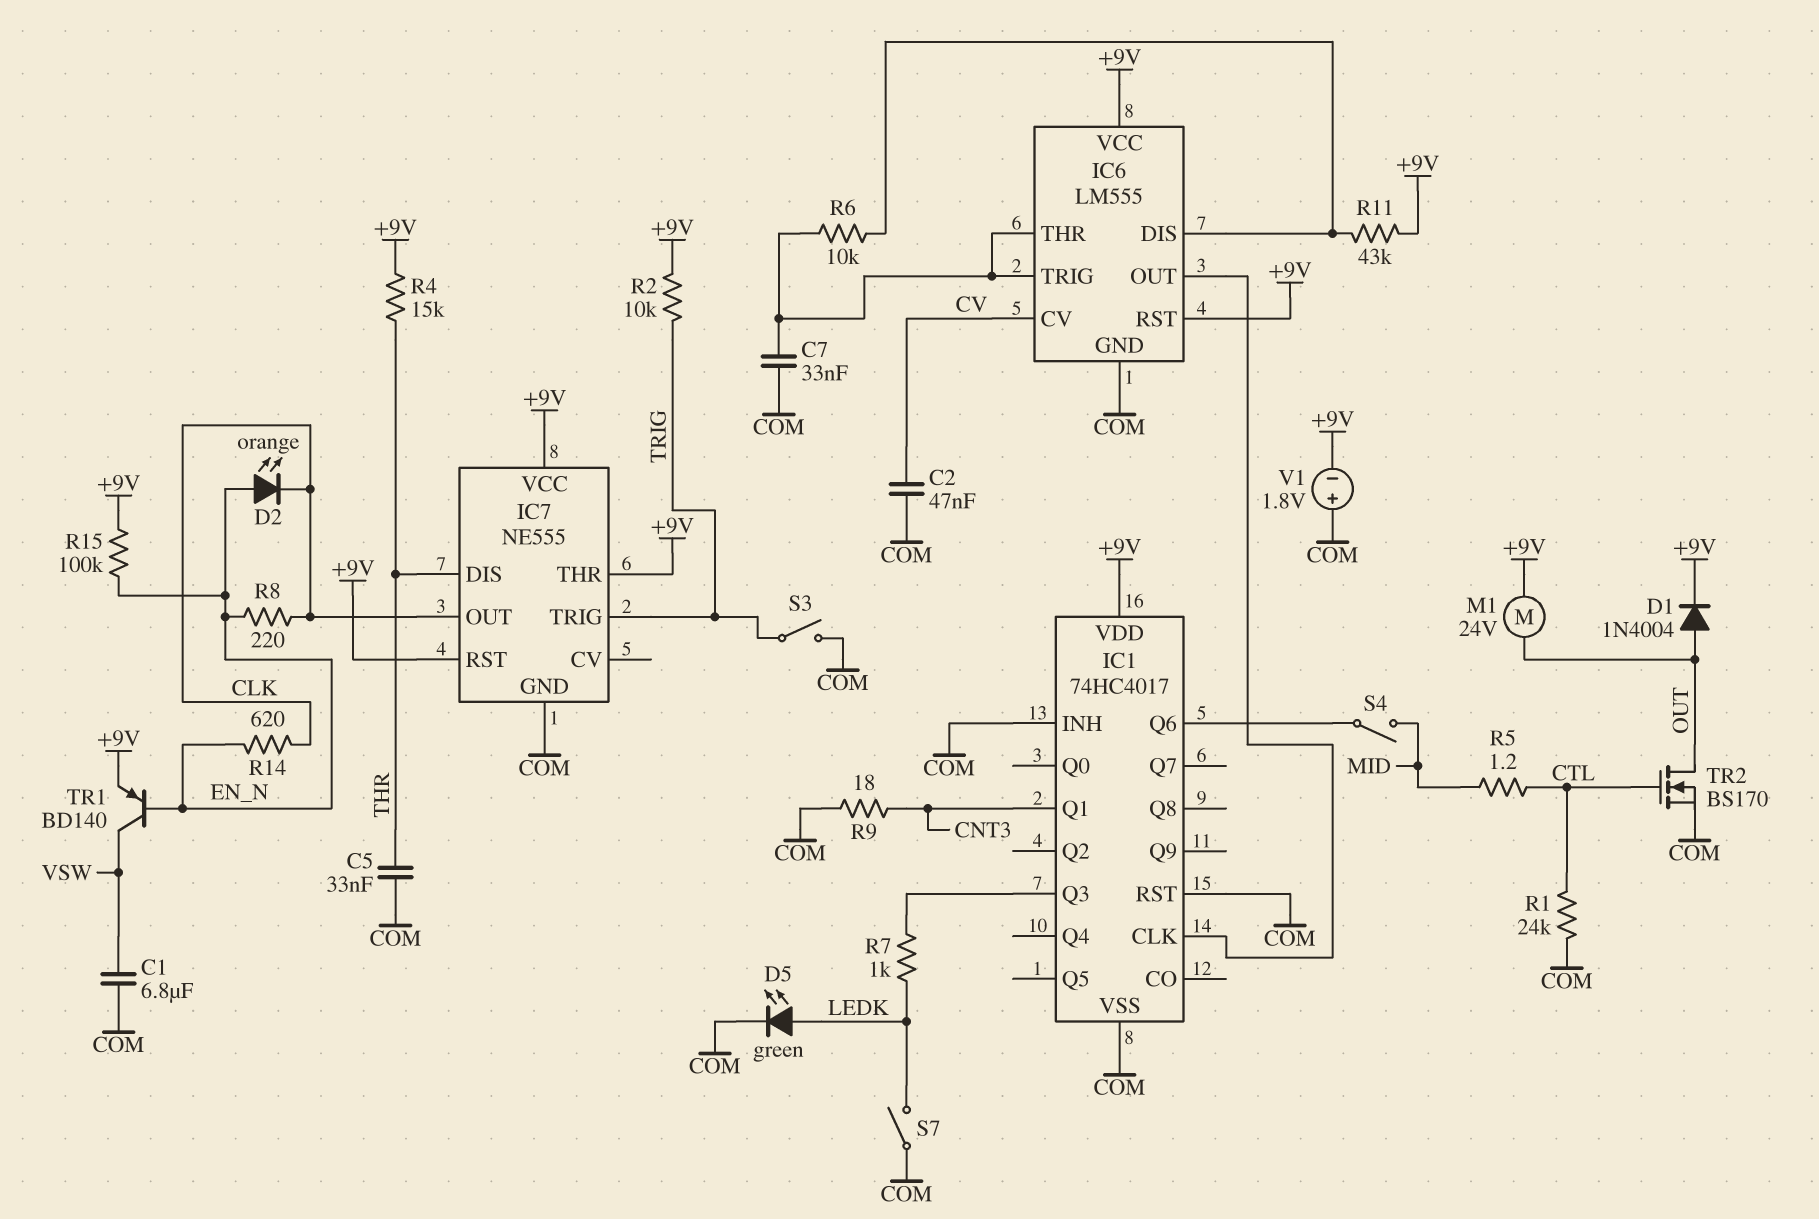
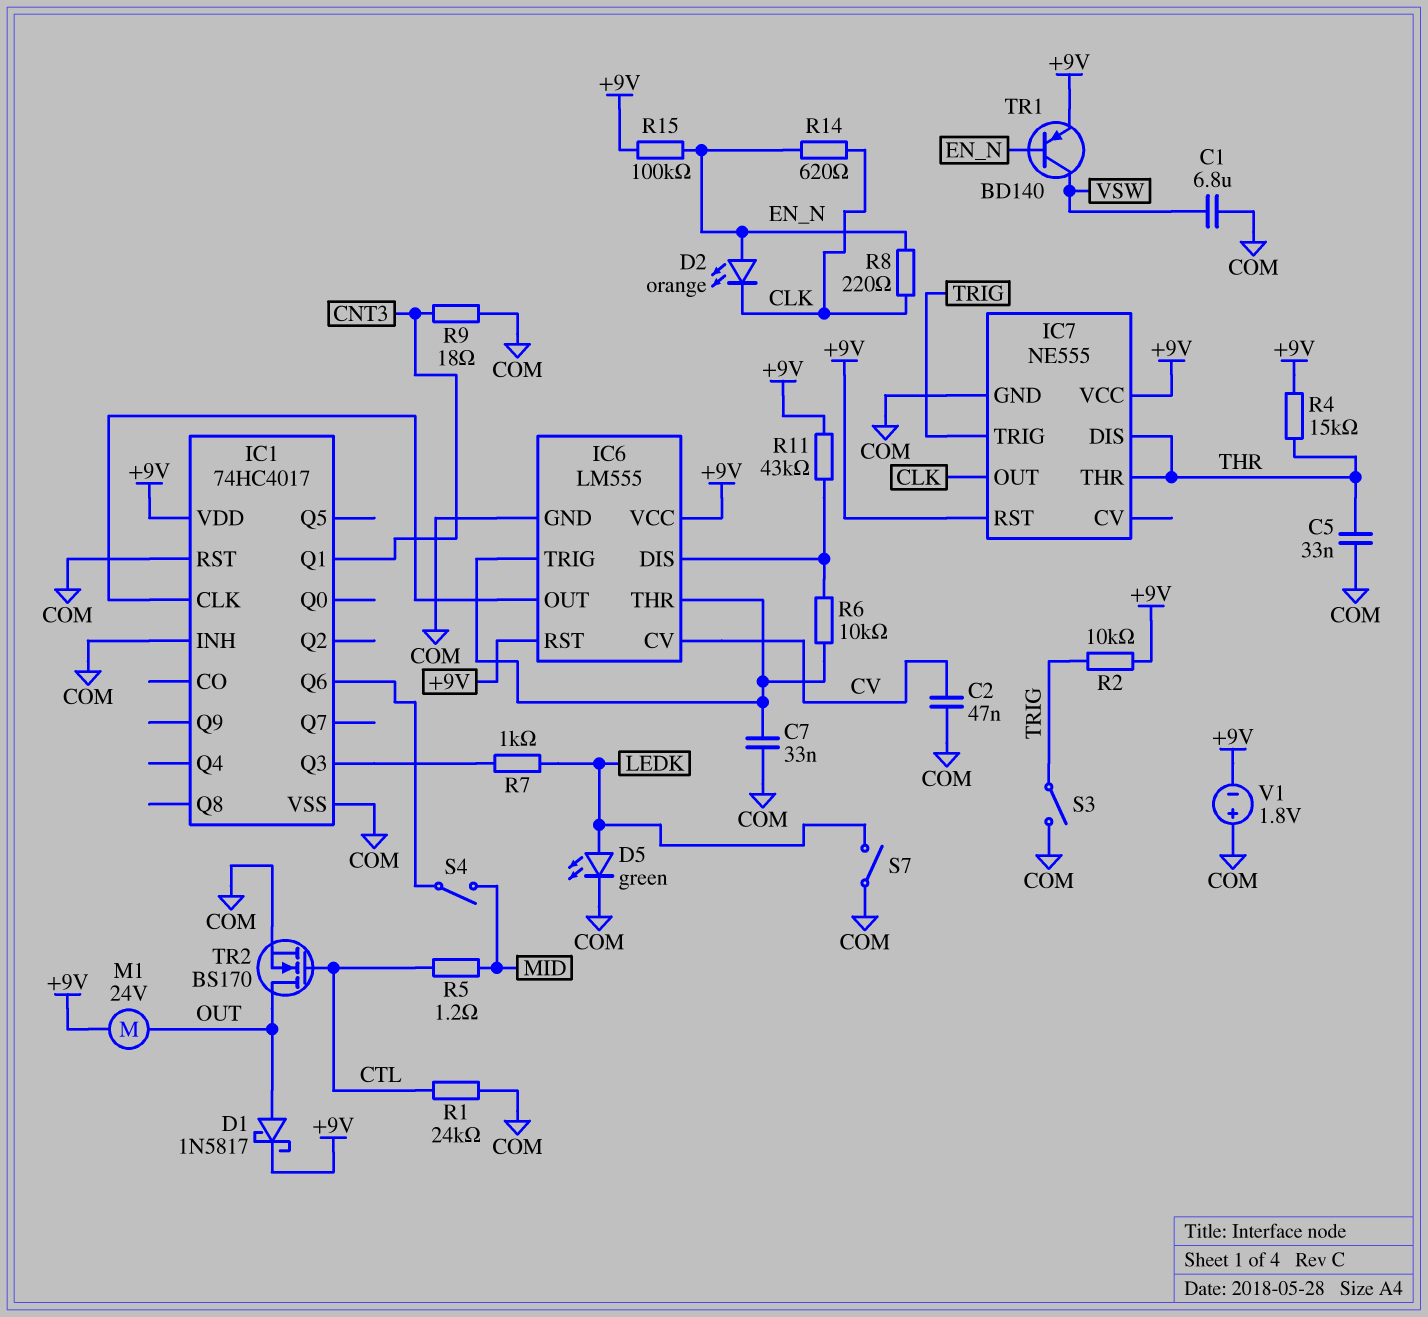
D1: diode 1N4004 (A OUT, K +9V) -> schottky 1N5817 (A OUT, K +9V)
IC7 pin THR: +9V -> THR

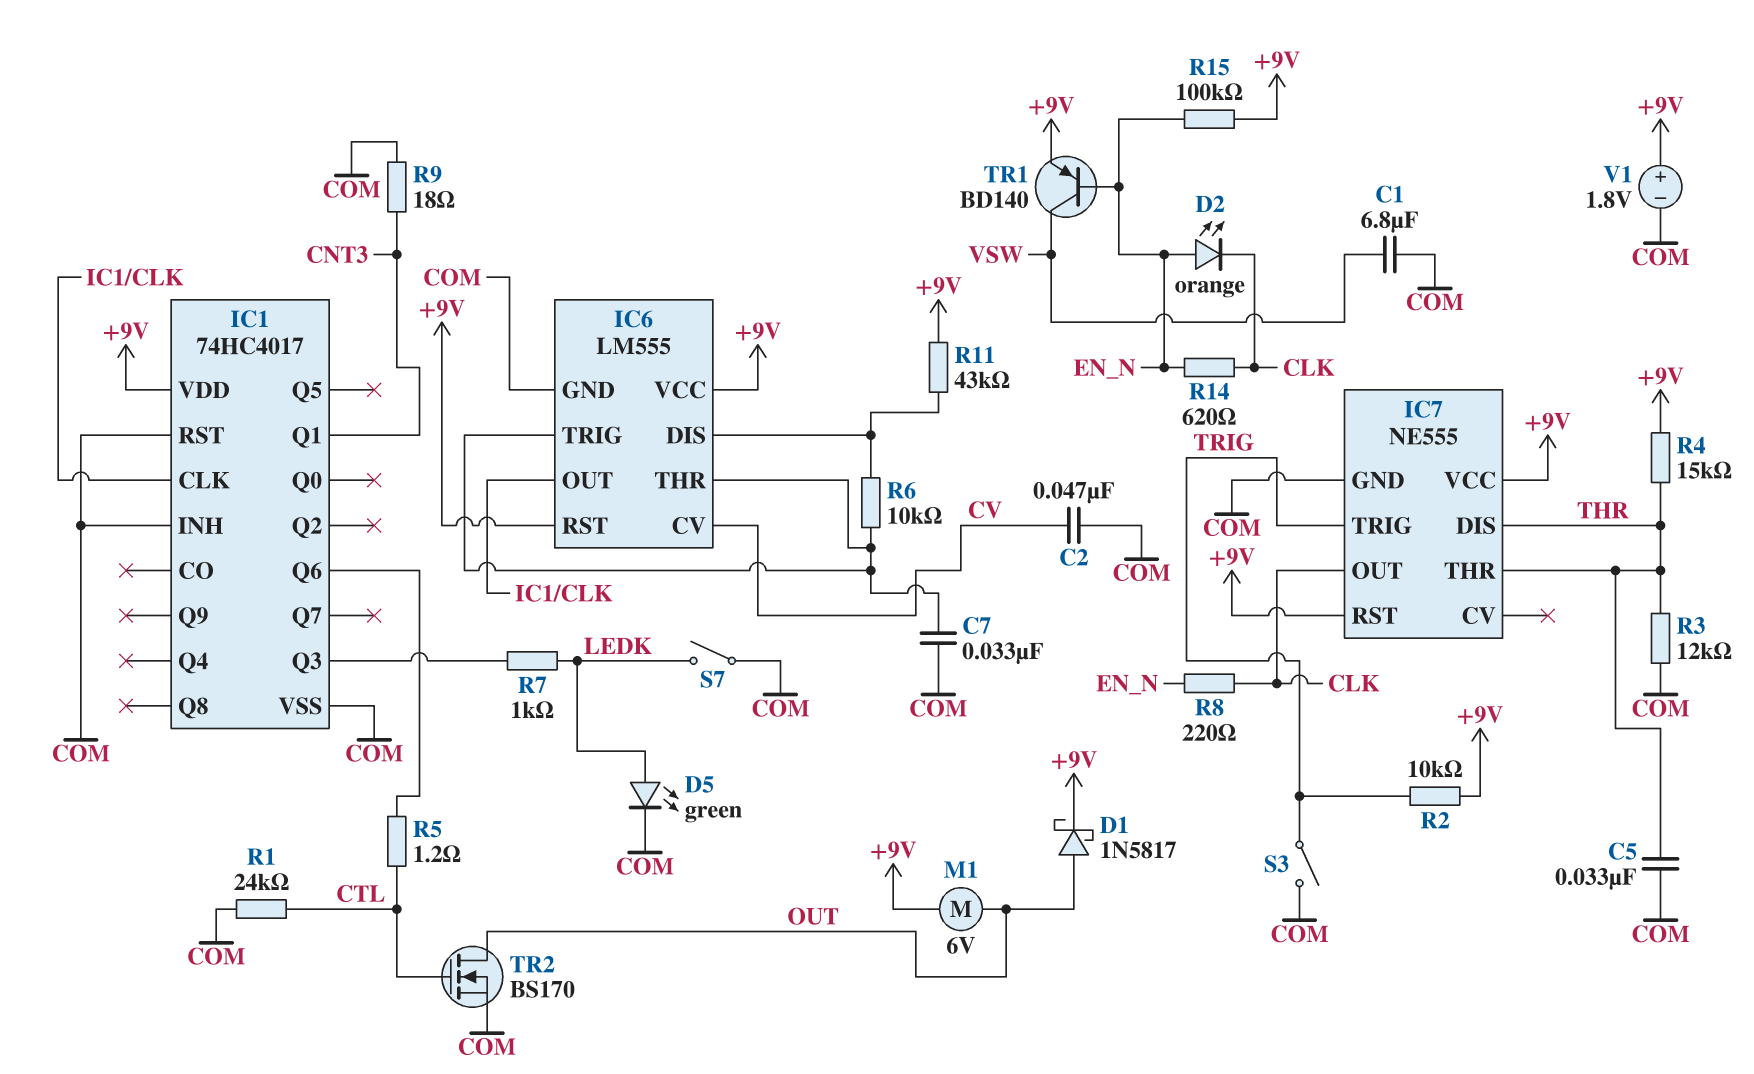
M1: motor 24V (+9V, OUT) -> motor 6V (+9V, OUT)
R3: none -> 12k (COM, THR)
R5: 1.2 (CTL, MID) -> 1.2 (CTL, IC1/Q6)
S4: switch (IC1/Q6, MID) -> none
V1: 1.8V (plus COM, minus +9V) -> 1.8V (plus +9V, minus COM)

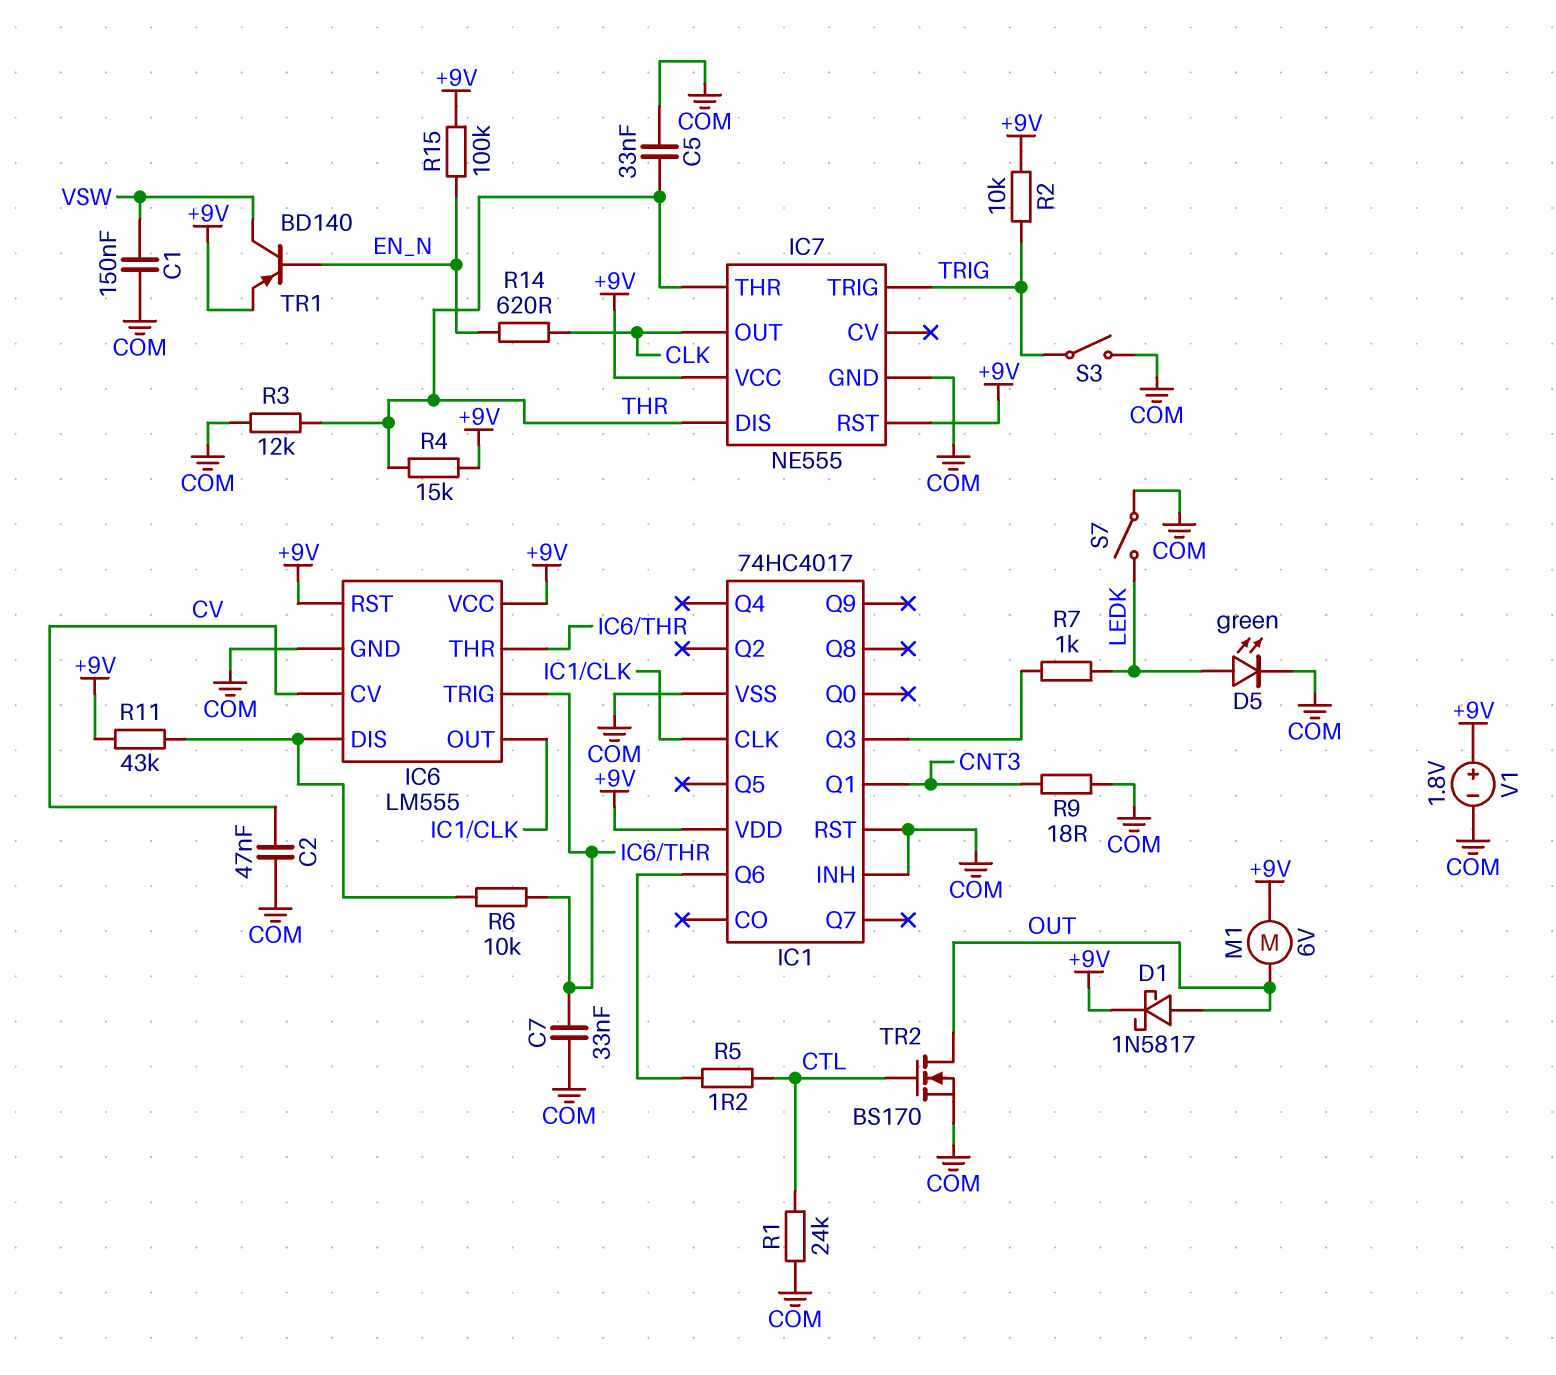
C1: 6.8uF (COM, VSW) -> 150nF (COM, VSW)
D2: LED orange (A EN_N, K CLK) -> none
R8: 220 (CLK, EN_N) -> none

